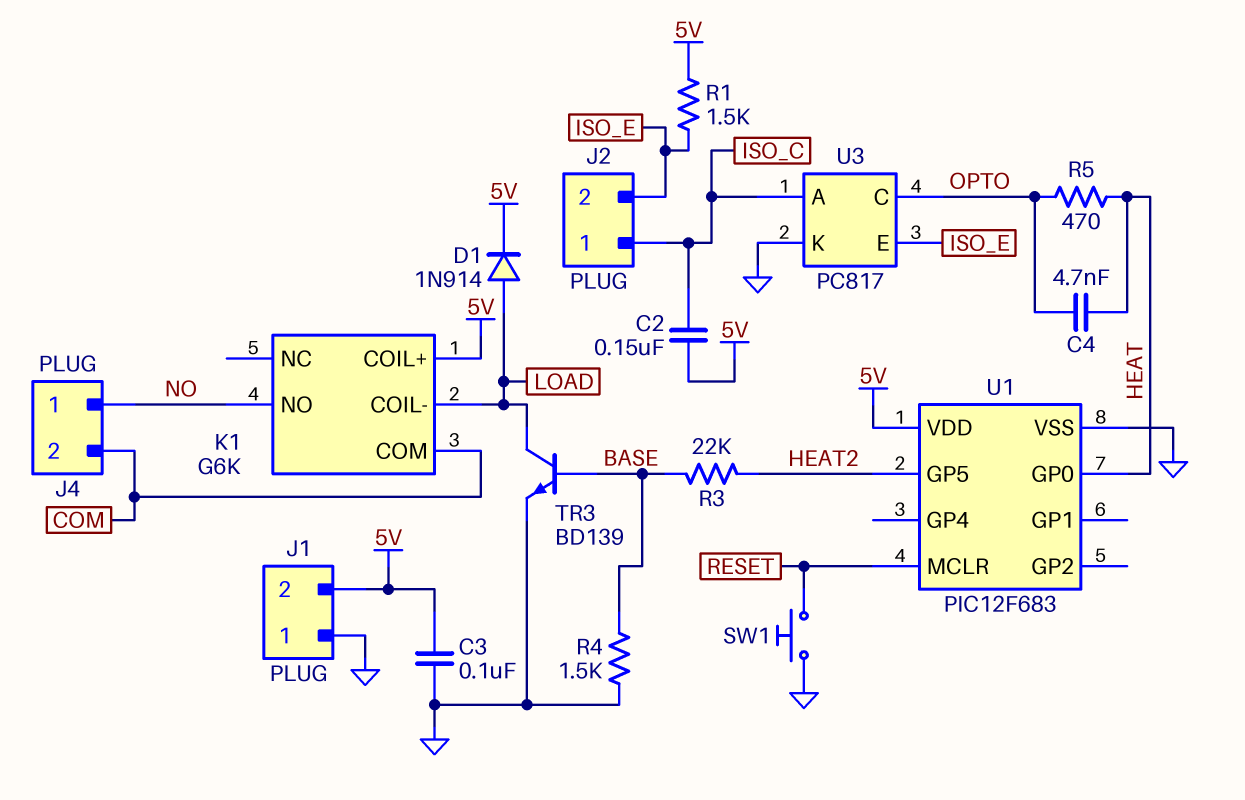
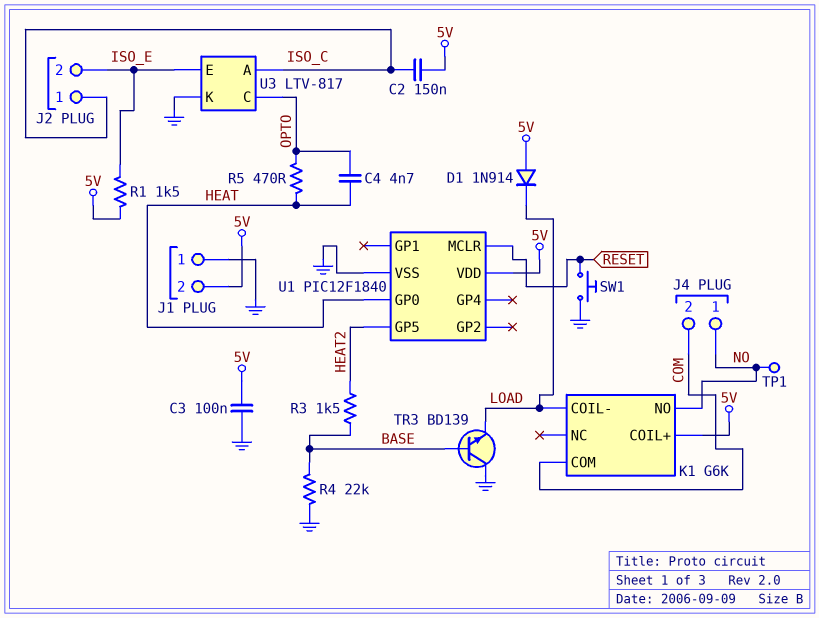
D1: diode 1N914 (A LOAD, K 5V) -> diode 1N914 (A 5V, K LOAD)
R3: 22k (BASE, HEAT2) -> 1.5k (BASE, HEAT2)
R4: 1.5k (BASE, GND) -> 22k (BASE, GND)
TP1: none -> test point (NO)
TR3: NPN BD139 (B BASE, C LOAD, E GND) -> NPN BD139 (B BASE, C GND, E LOAD)
U1: PIC12F683 -> PIC12F1840
U3: PC817 -> LTV-817

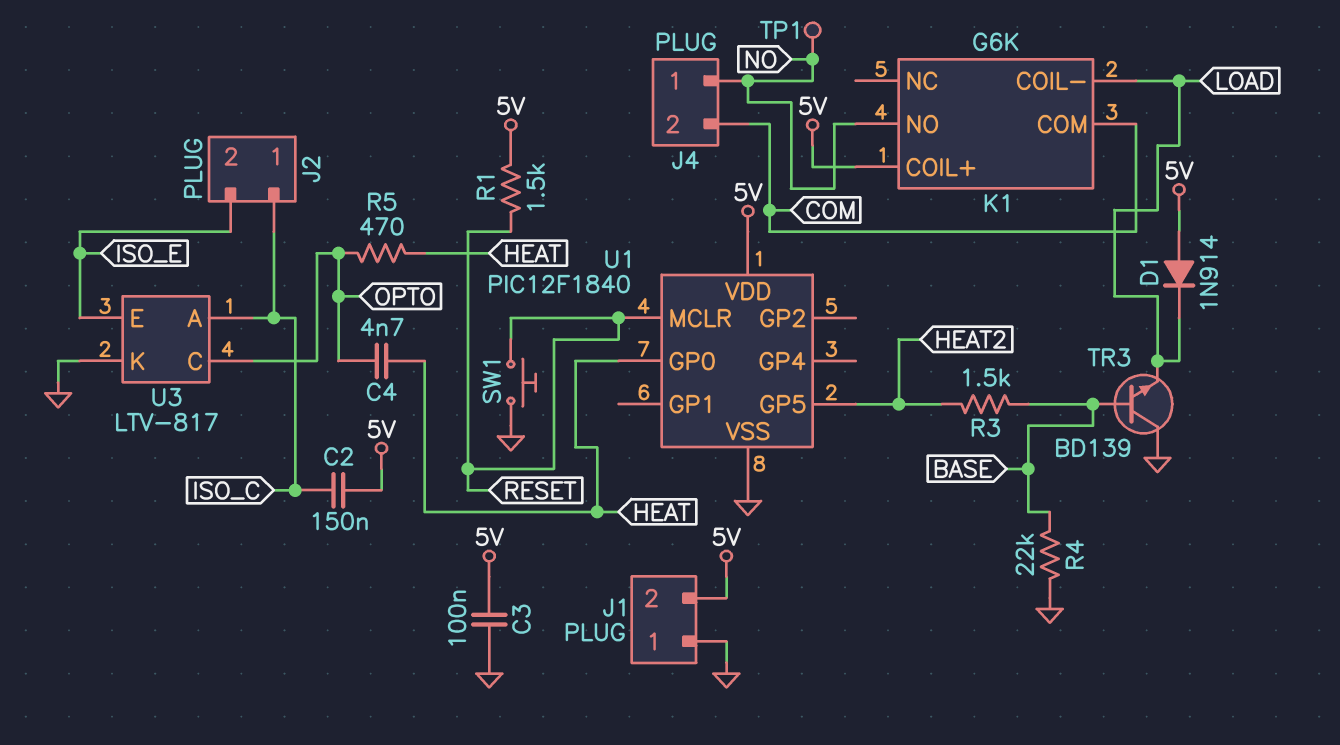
R1: 1.5k (5V, ISO_E) -> 1.5k (5V, RESET)

